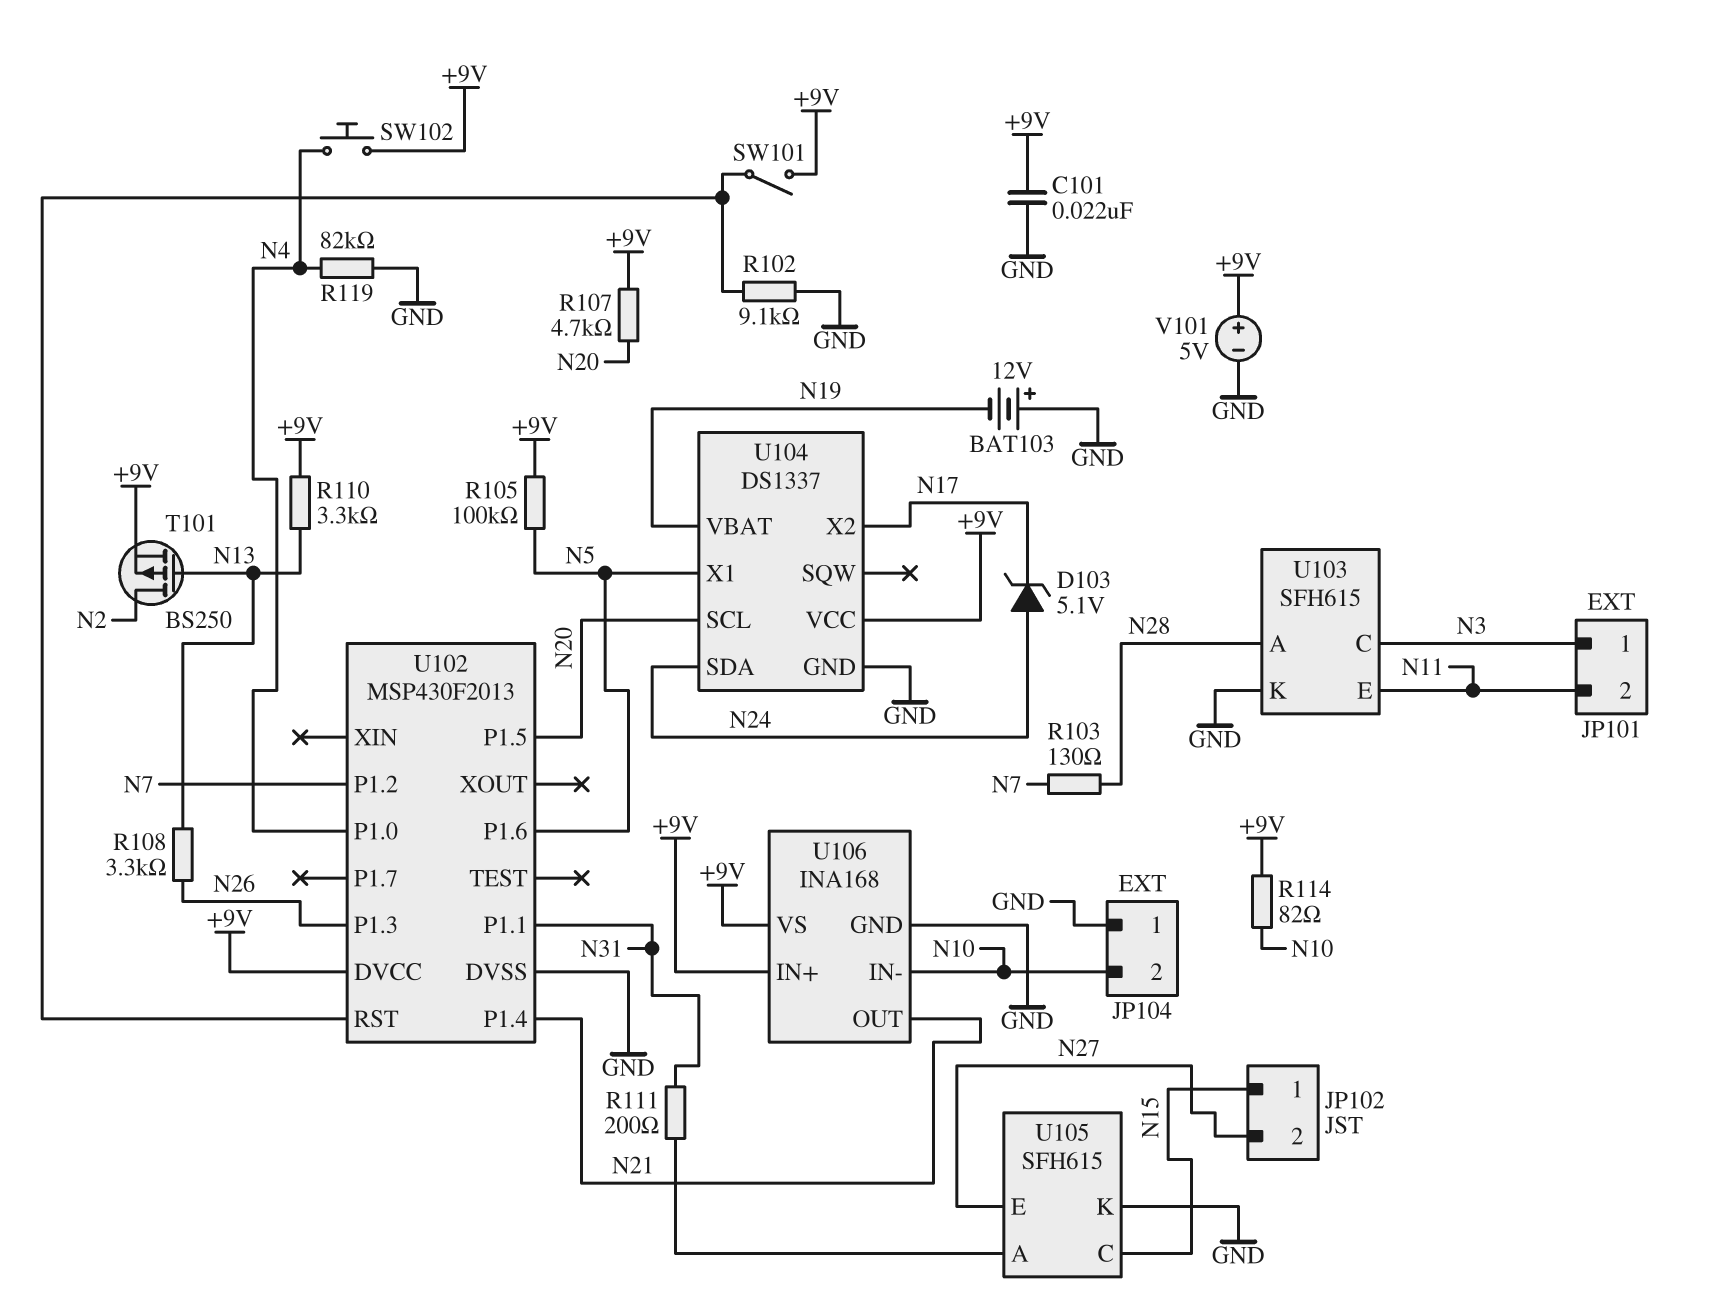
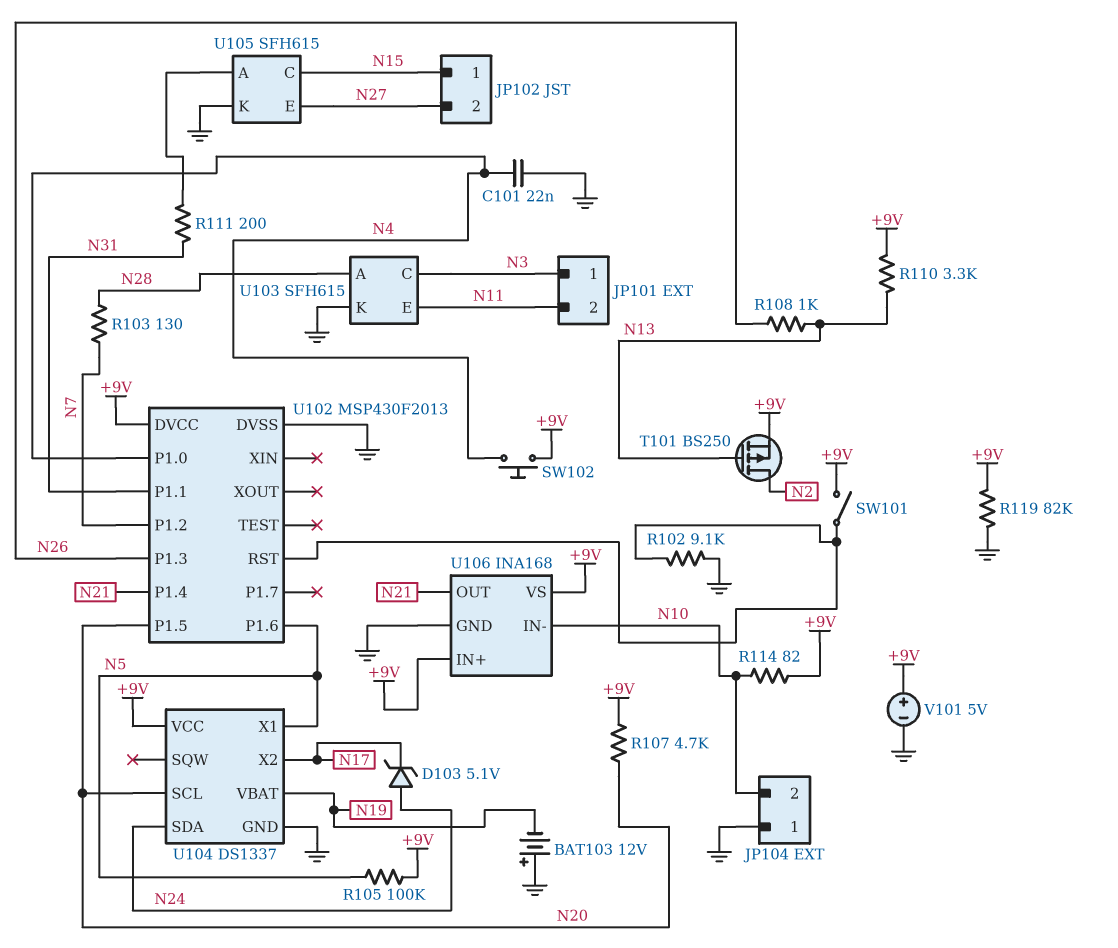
C101: 22nF (+9V, GND) -> 22nF (GND, N4)
R108: 3.3k (N13, N26) -> 1k (N13, N26)
R119: 82k (GND, N4) -> 82k (+9V, GND)

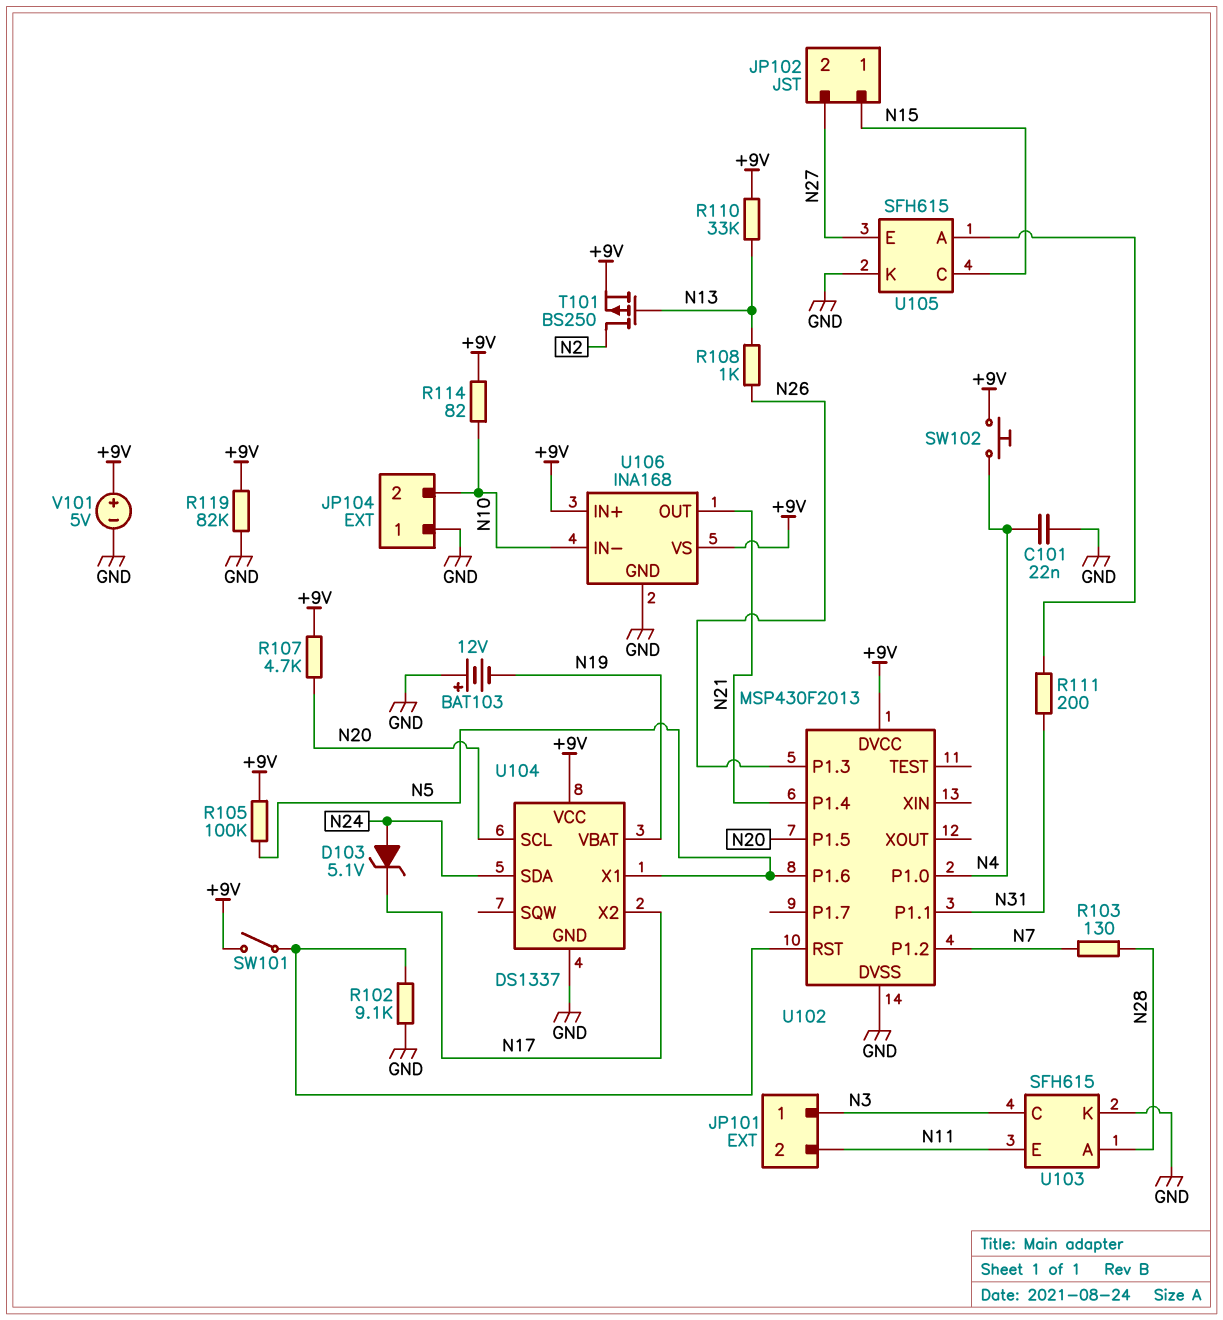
R110: 3.3k (+9V, N13) -> 33k (+9V, N13)

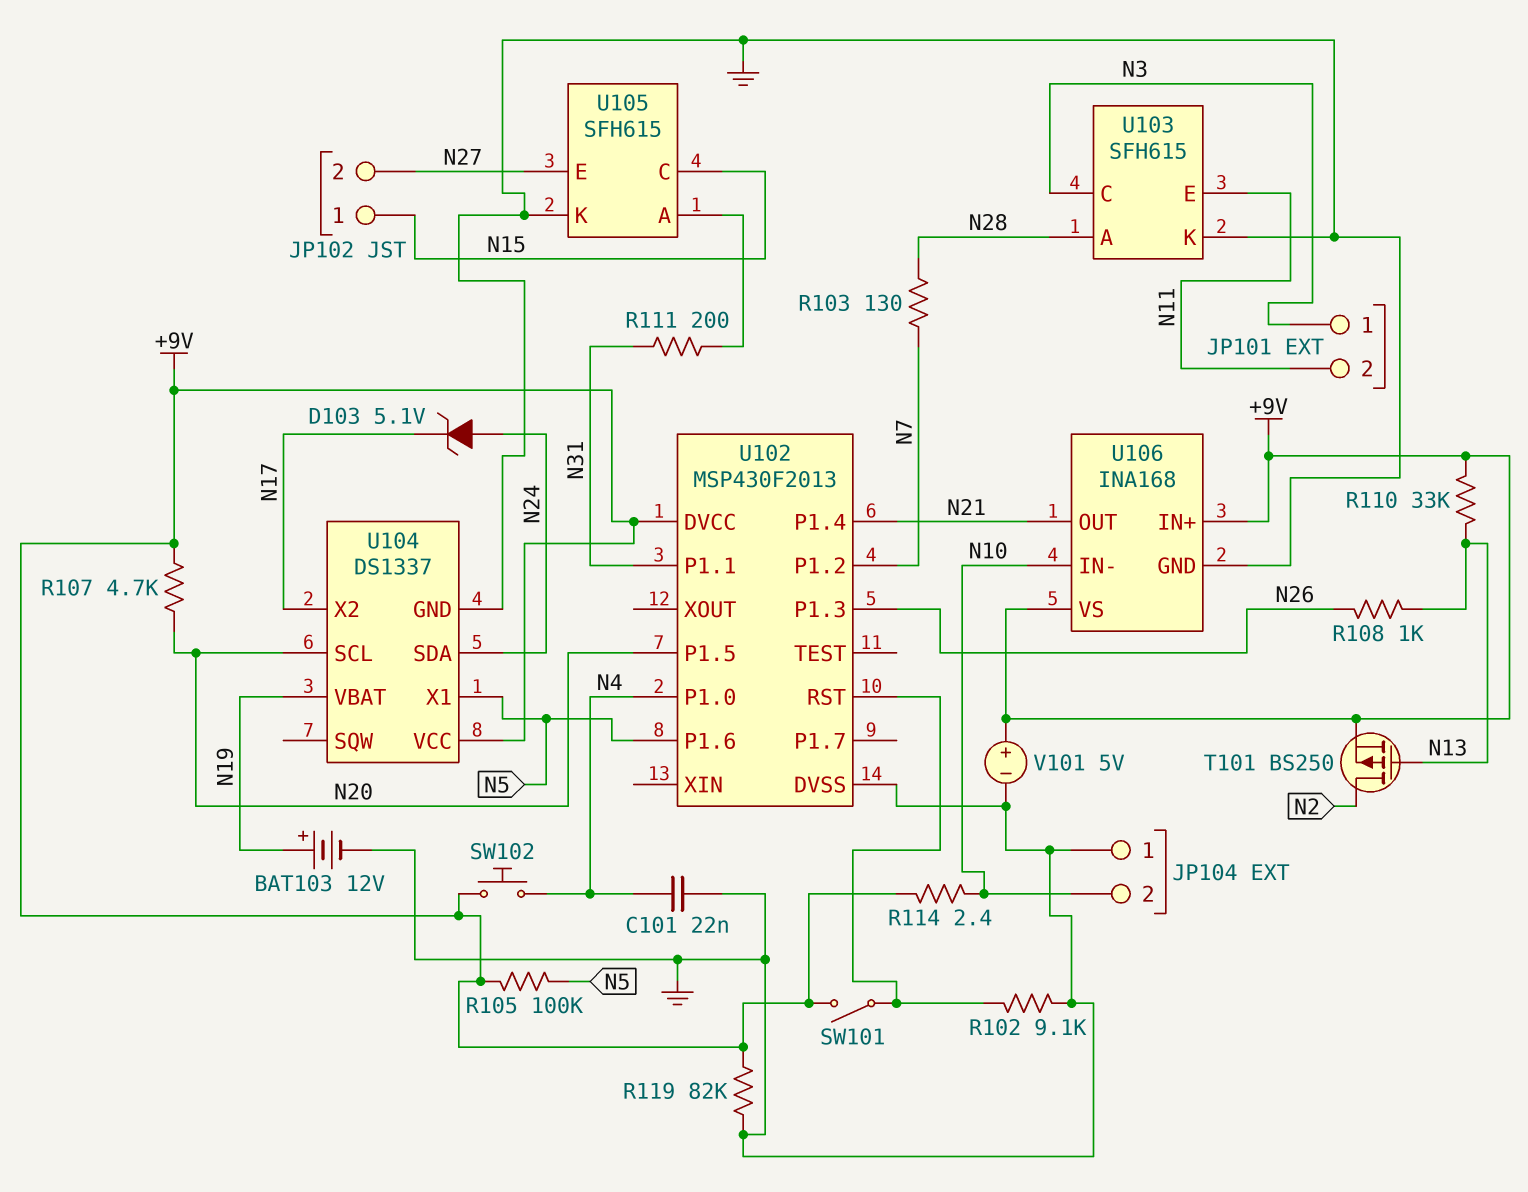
BAT103: 12V (plus GND, minus N19) -> 12V (plus N19, minus GND)
R114: 82 (+9V, N10) -> 2.4 (+9V, N10)

